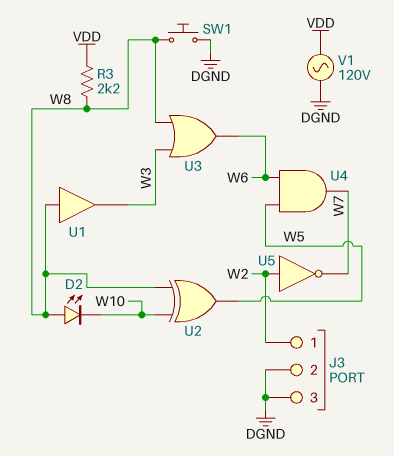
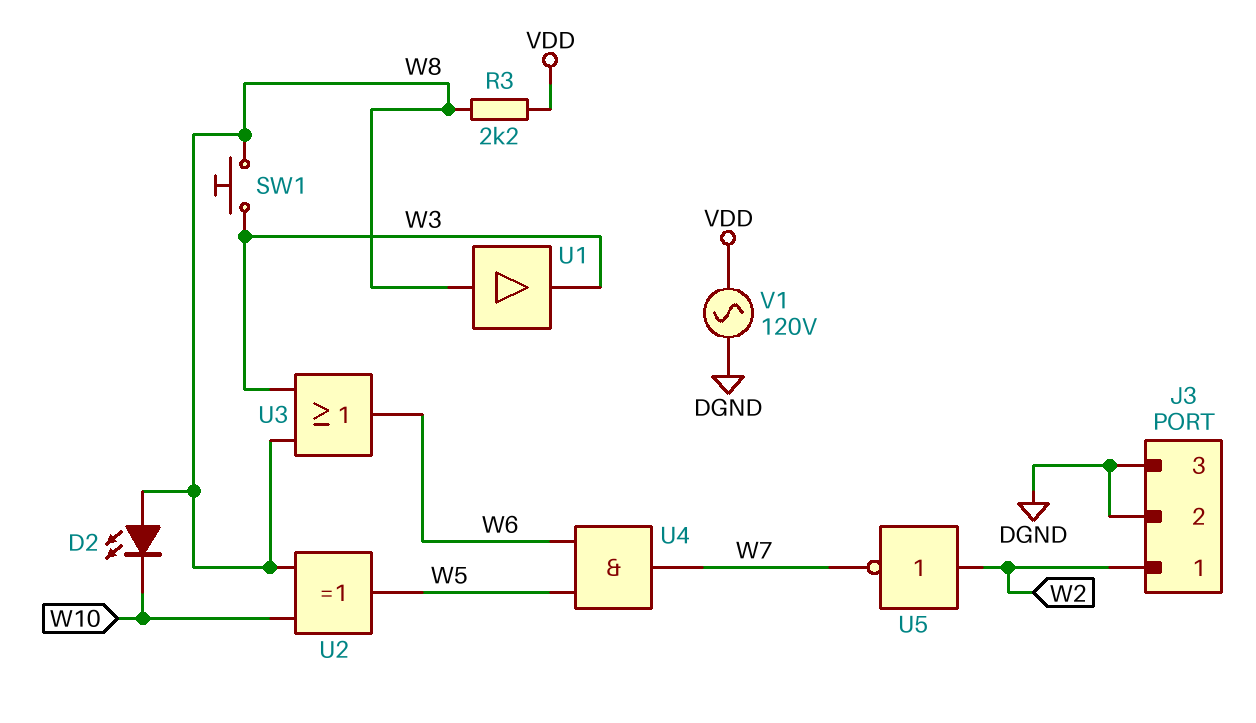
SW1: button (DGND, W8) -> button (W3, W8)

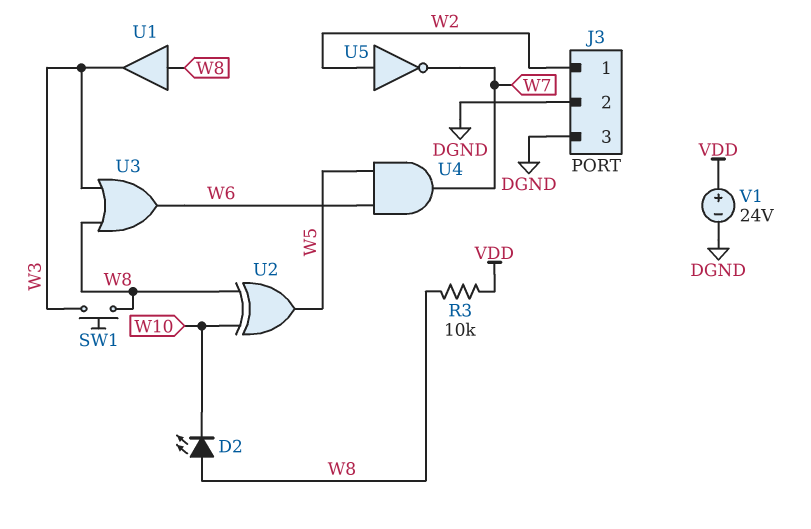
R3: 2.2k (VDD, W8) -> 10k (VDD, W8)
V1: AC 120V (DGND, VDD) -> 24V (plus VDD, minus DGND)

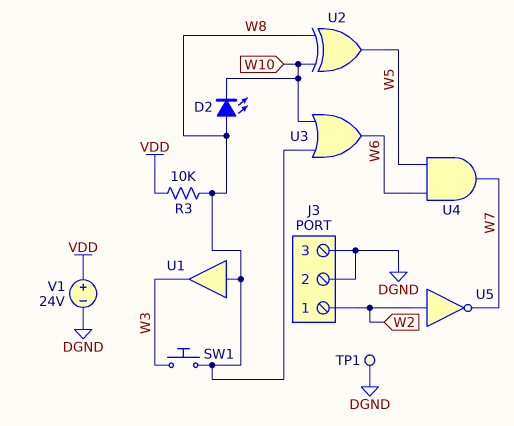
TP1: none -> test point (DGND)
U3: OR (in W3, in W8, out W6) -> OR (in W8, in W10, out W6)

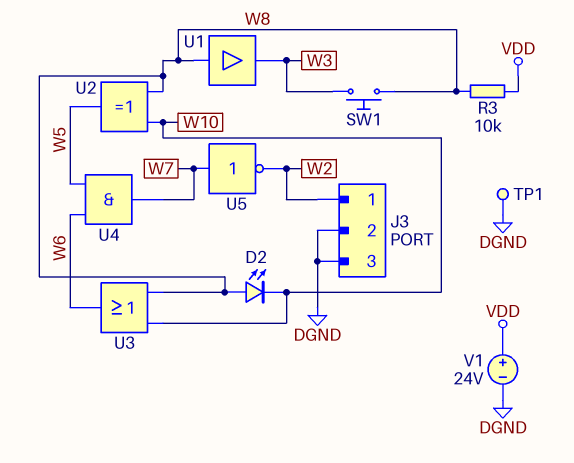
U5: NOT (in W2, out W7) -> NOT (in W7, out W2)

